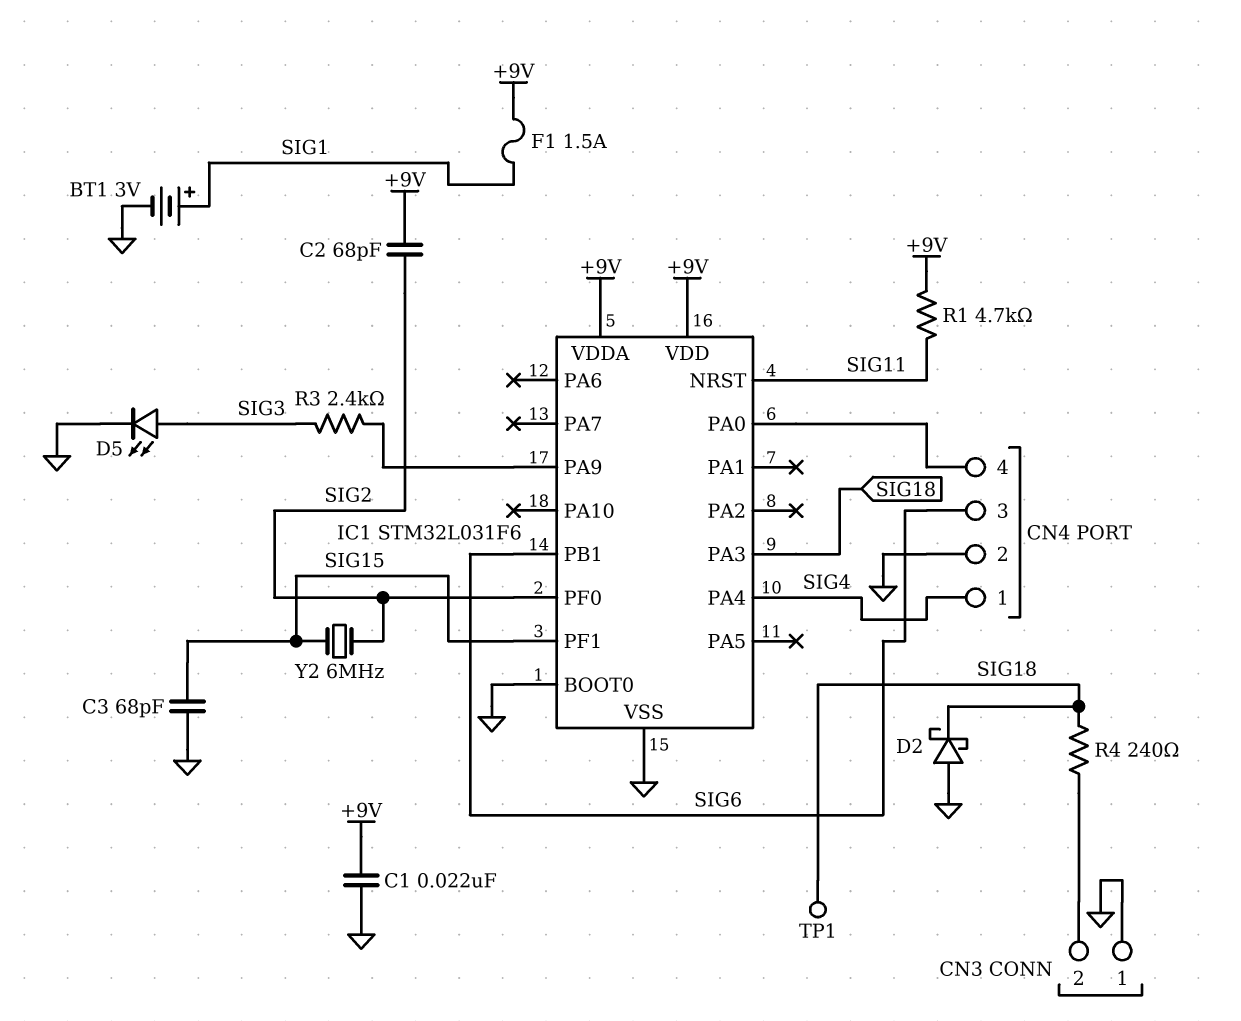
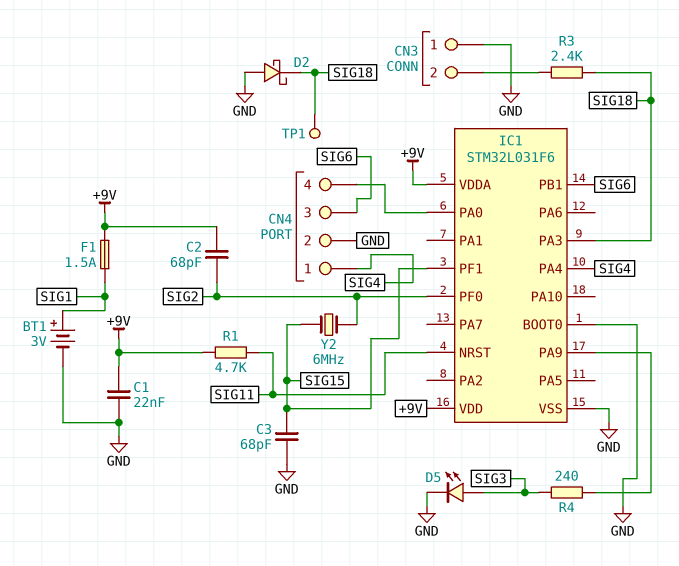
R3: 2.4k (IC1/PA9, SIG3) -> 2.4k (CN3/2, SIG18)
R4: 240 (CN3/2, SIG18) -> 240 (IC1/PA9, SIG3)

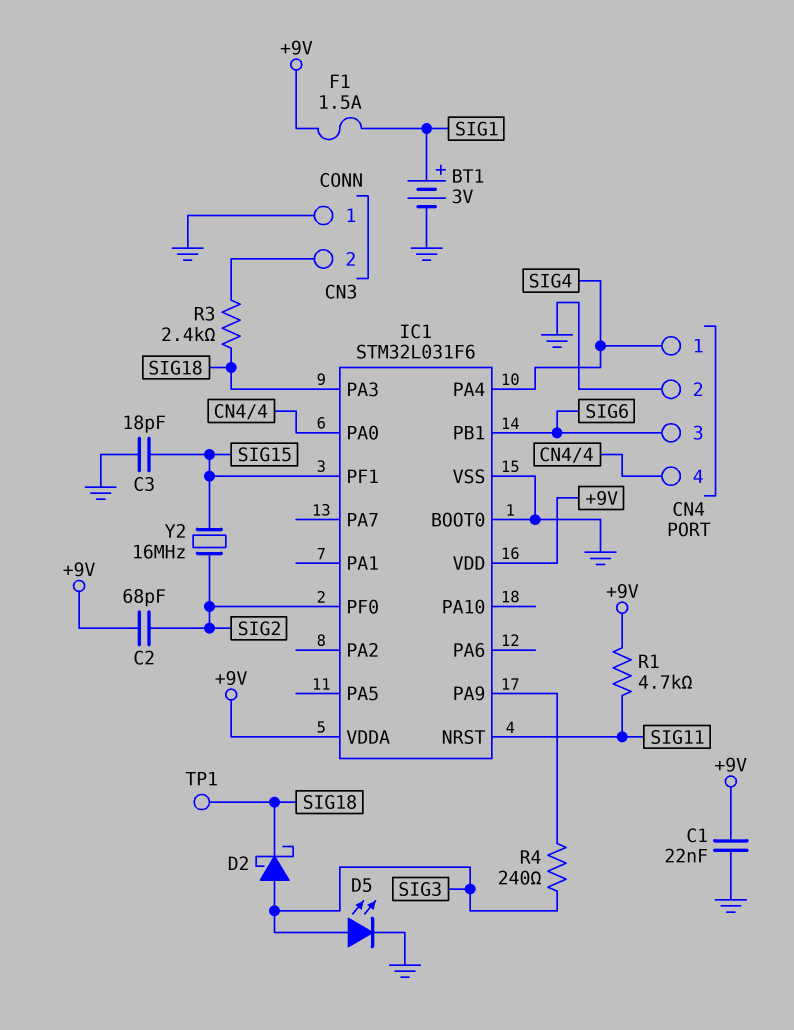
C3: 68pF (GND, SIG15) -> 18pF (GND, SIG15)
D2: schottky (A GND, K SIG18) -> schottky (A SIG3, K SIG18)
Y2: 6MHz (SIG2, SIG15) -> 16MHz (SIG2, SIG15)

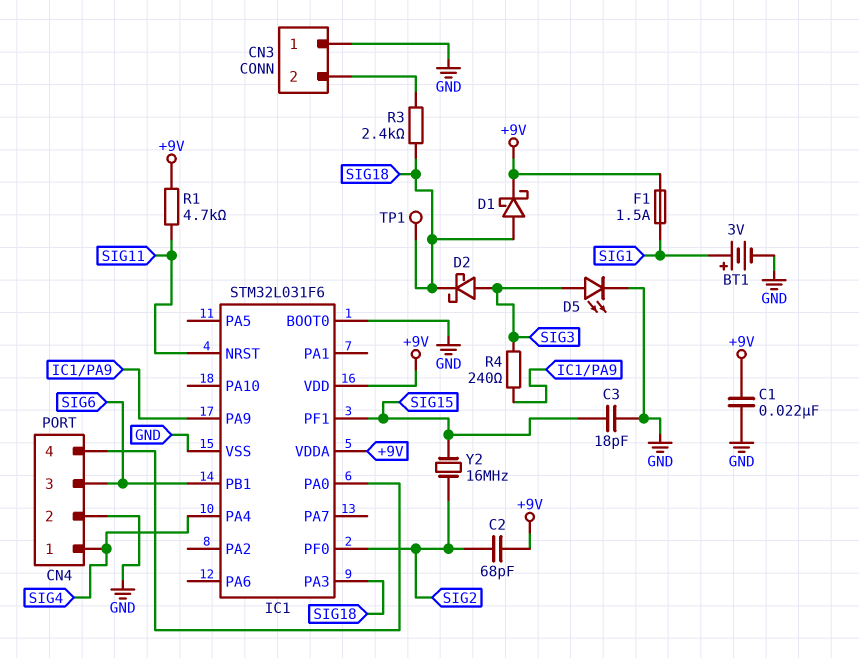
D1: none -> schottky (A SIG18, K +9V)

